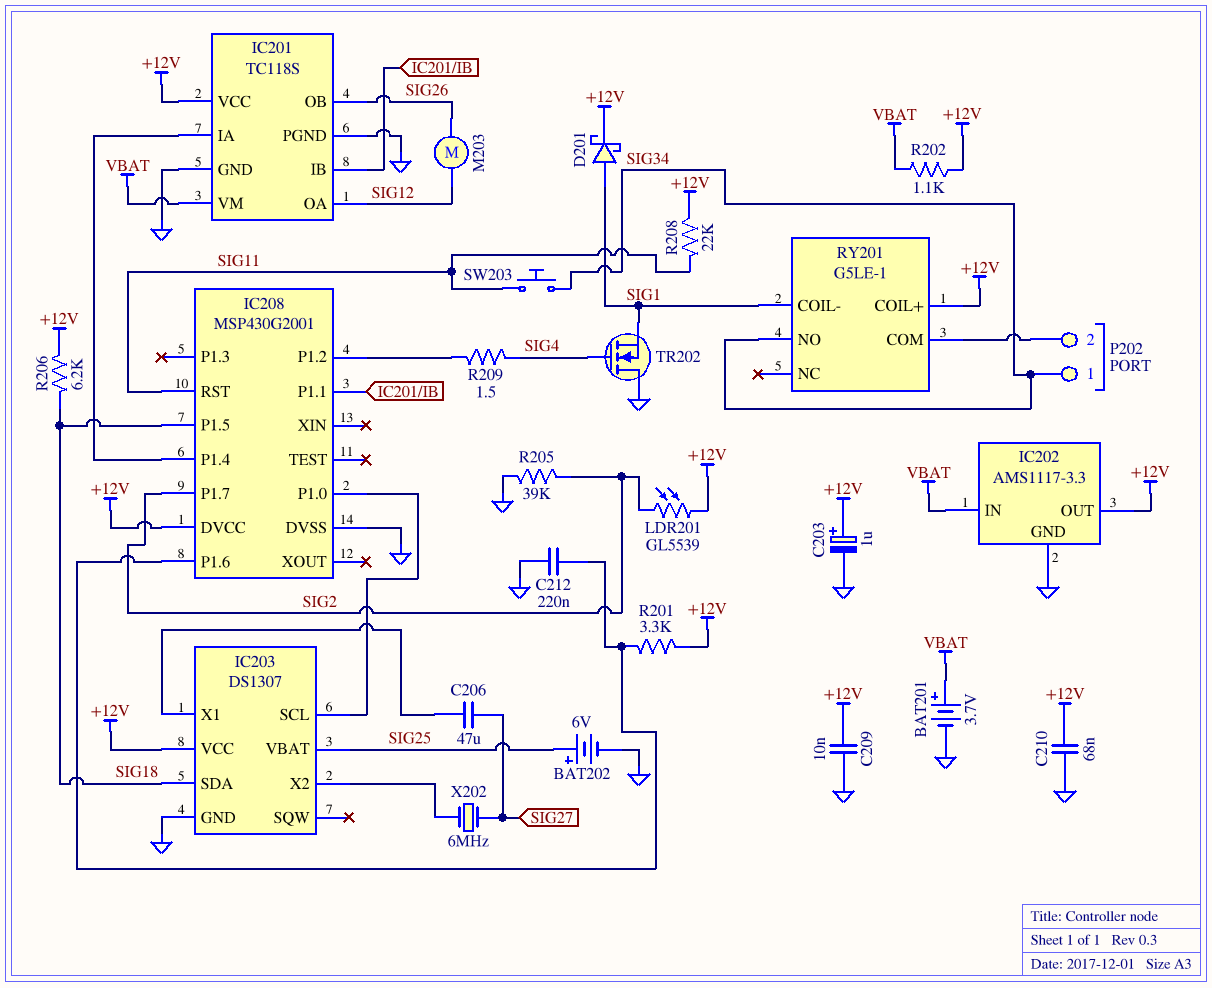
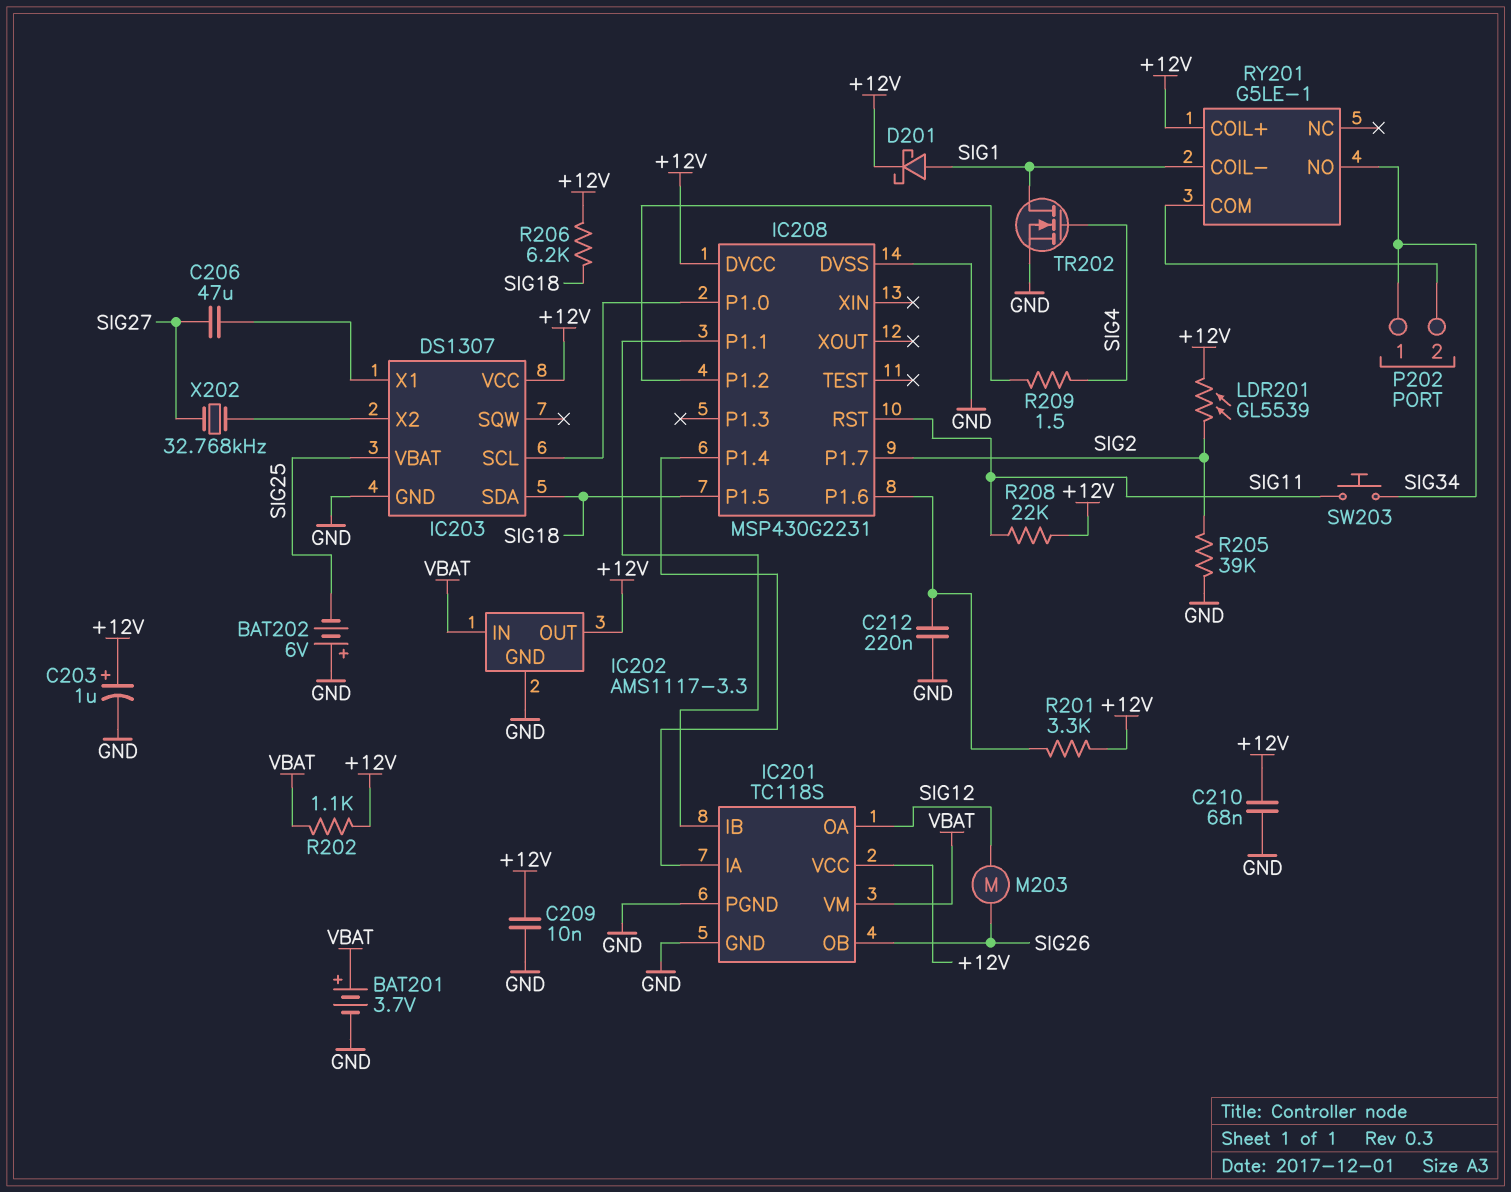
BAT202: 6V (plus SIG25, minus GND) -> 6V (plus GND, minus SIG25)
IC208: MSP430G2001 -> MSP430G2231
TR202: NMOS (G SIG4, D GND, S SIG1) -> NMOS (G SIG4, D SIG1, S GND)
X202: 6MHz (IC203/X2, SIG27) -> 32.768kHz (IC203/X2, SIG27)

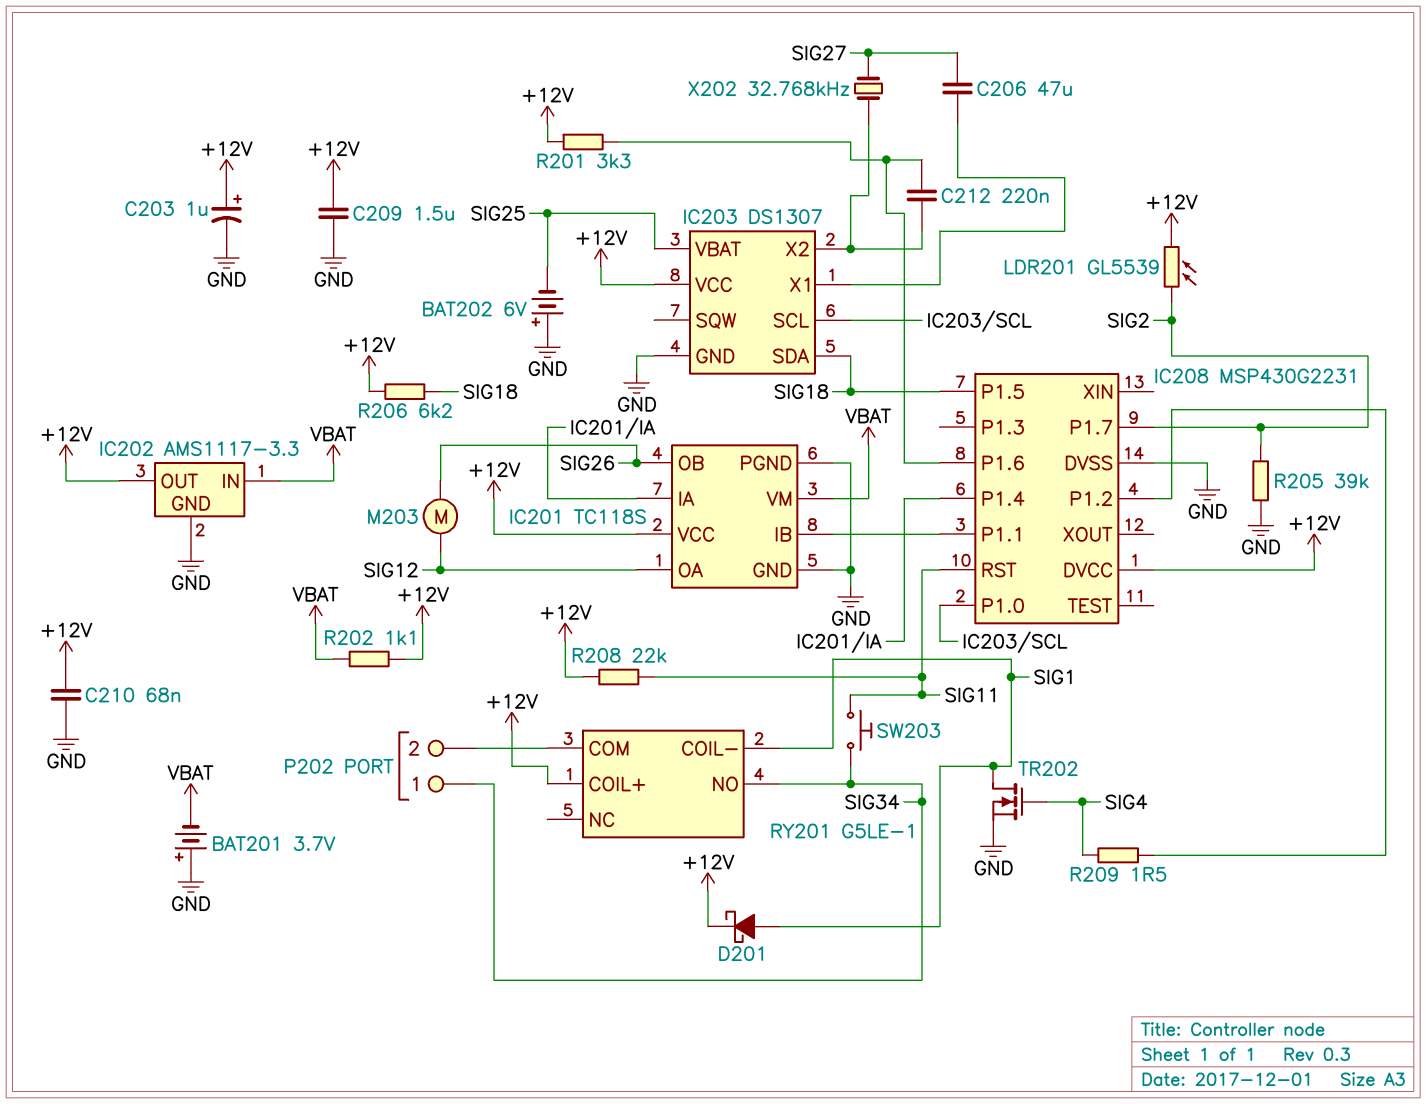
BAT201: 3.7V (plus VBAT, minus GND) -> 3.7V (plus GND, minus VBAT)
C209: 10nF (+12V, GND) -> 1.5uF (+12V, GND)
C212: 220nF (GND, IC208/P1.6) -> 220nF (IC203/X2, IC208/P1.6)

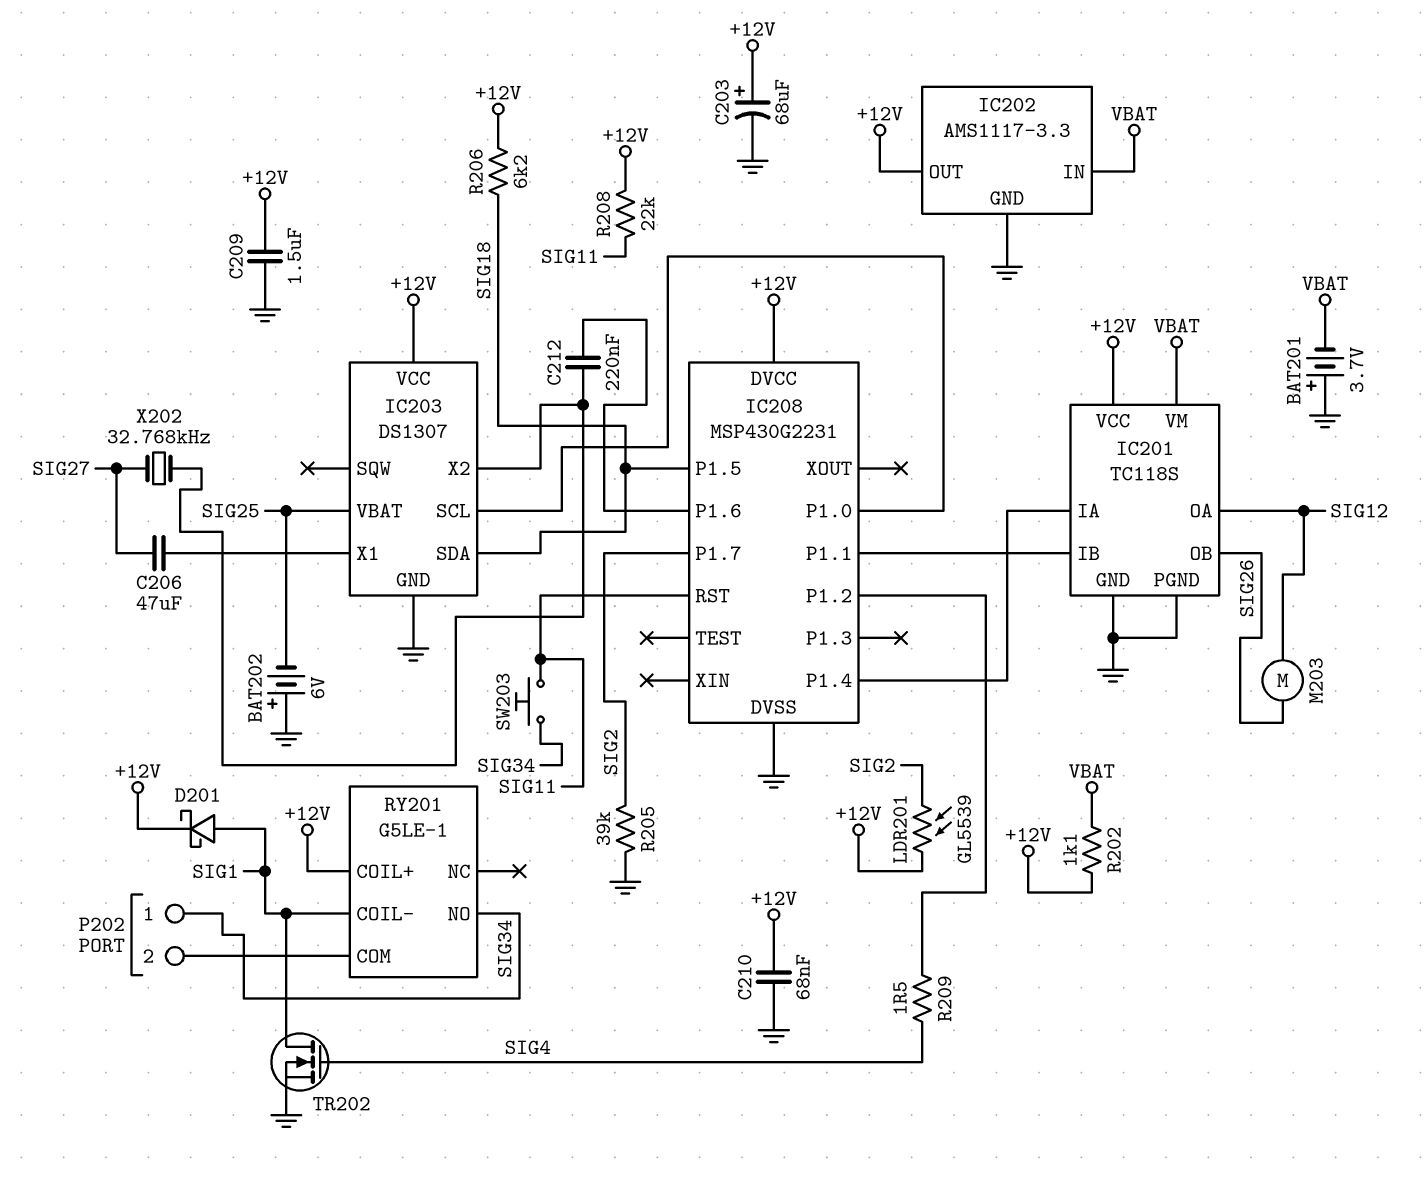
C203: 1uF (plus +12V, minus GND) -> 68uF (plus +12V, minus GND)
R201: 3.3k (+12V, IC208/P1.6) -> none

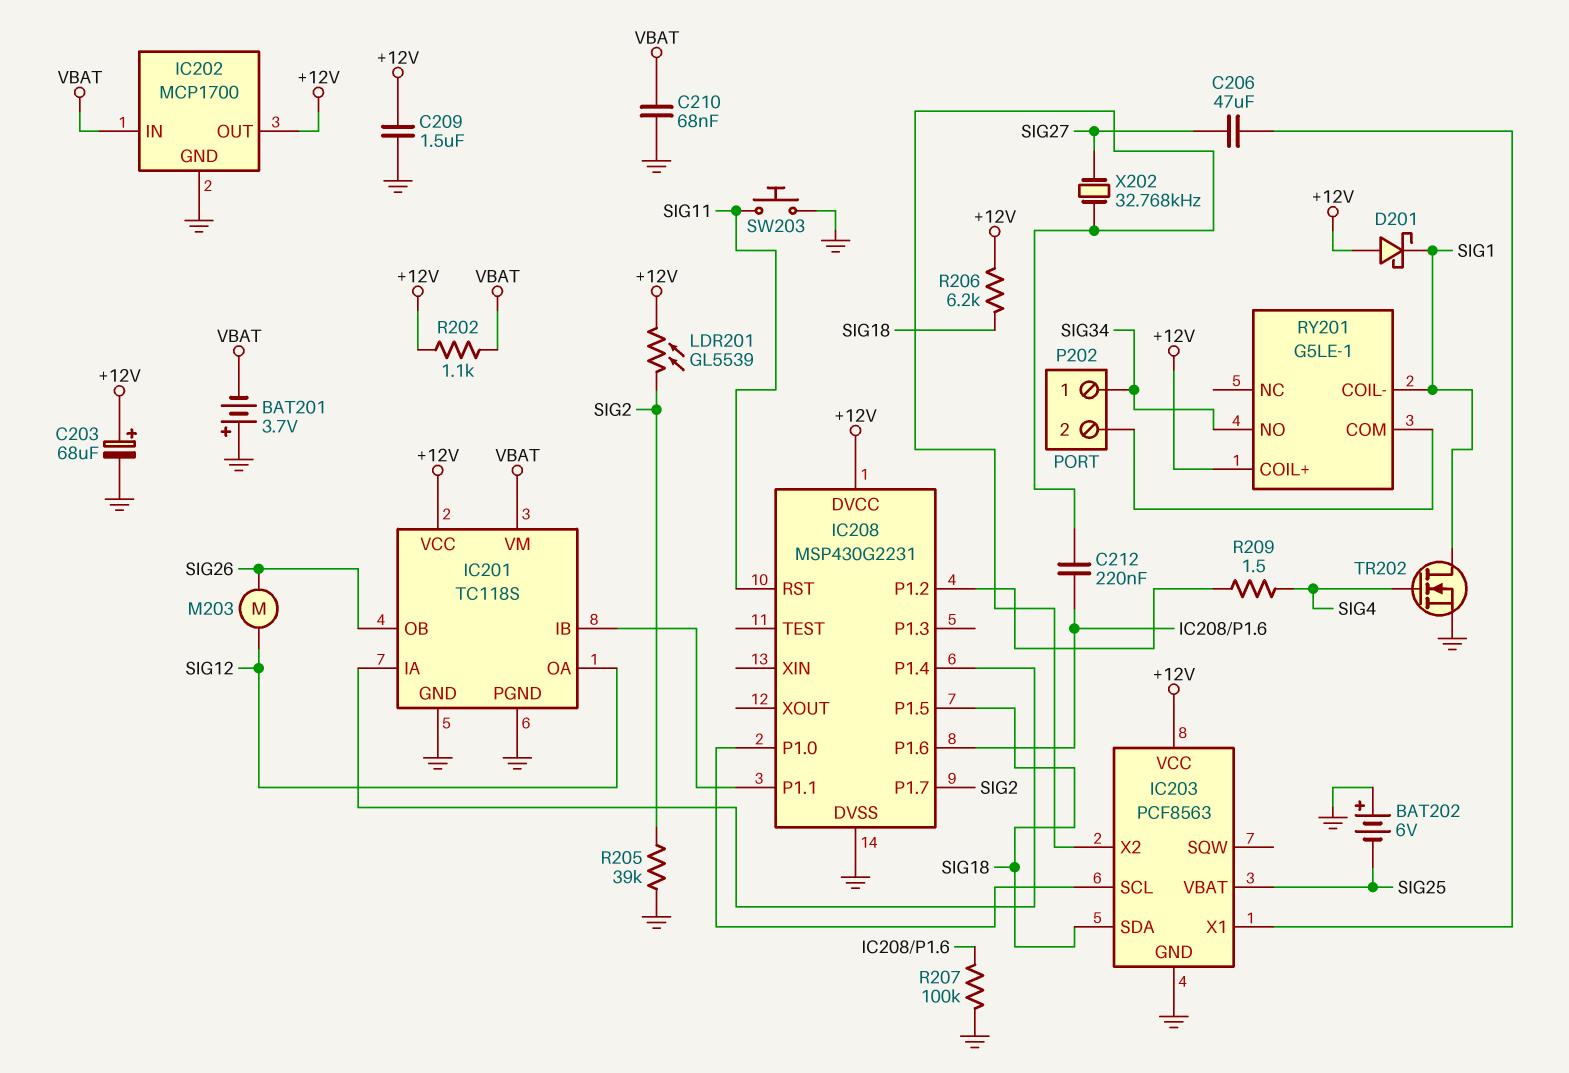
C210: 68nF (+12V, GND) -> 68nF (GND, VBAT)
D201: schottky (A SIG1, K +12V) -> schottky (A +12V, K SIG1)
IC202: AMS1117-3.3 -> MCP1700
IC203: DS1307 -> PCF8563
R207: none -> 100k (GND, IC208/P1.6)
R208: 22k (+12V, SIG11) -> none
SW203: button (SIG11, SIG34) -> button (GND, SIG11)

